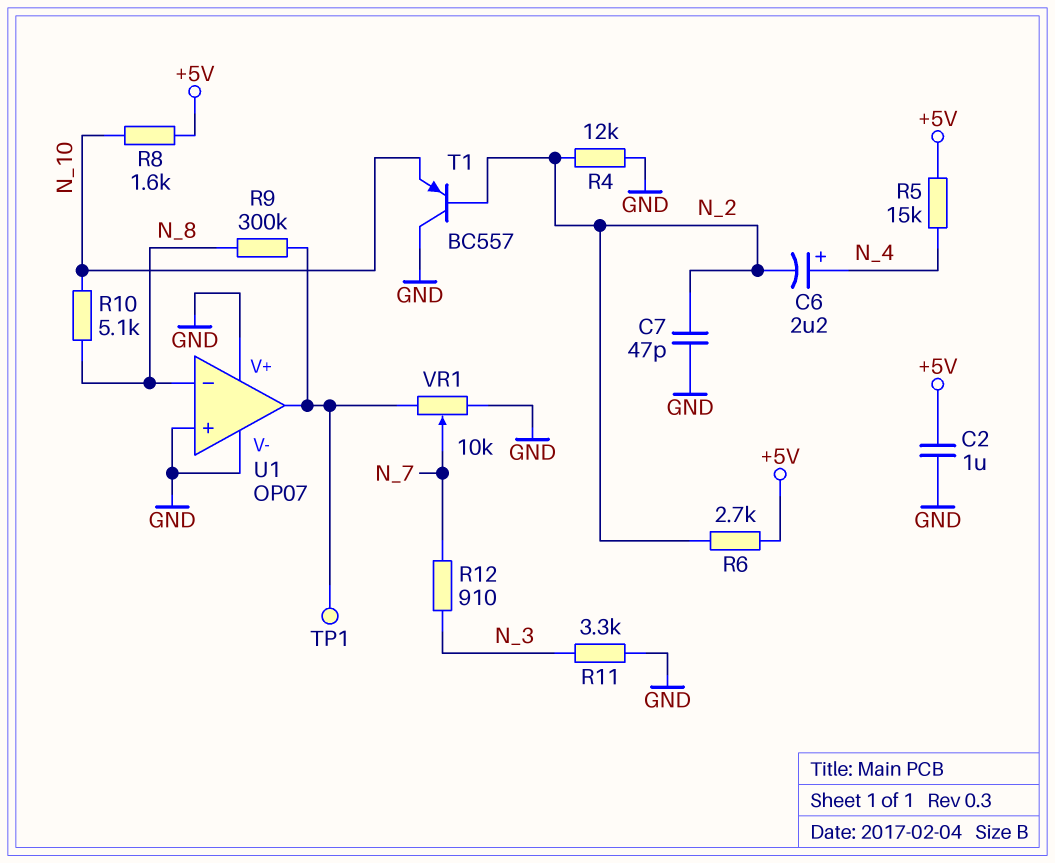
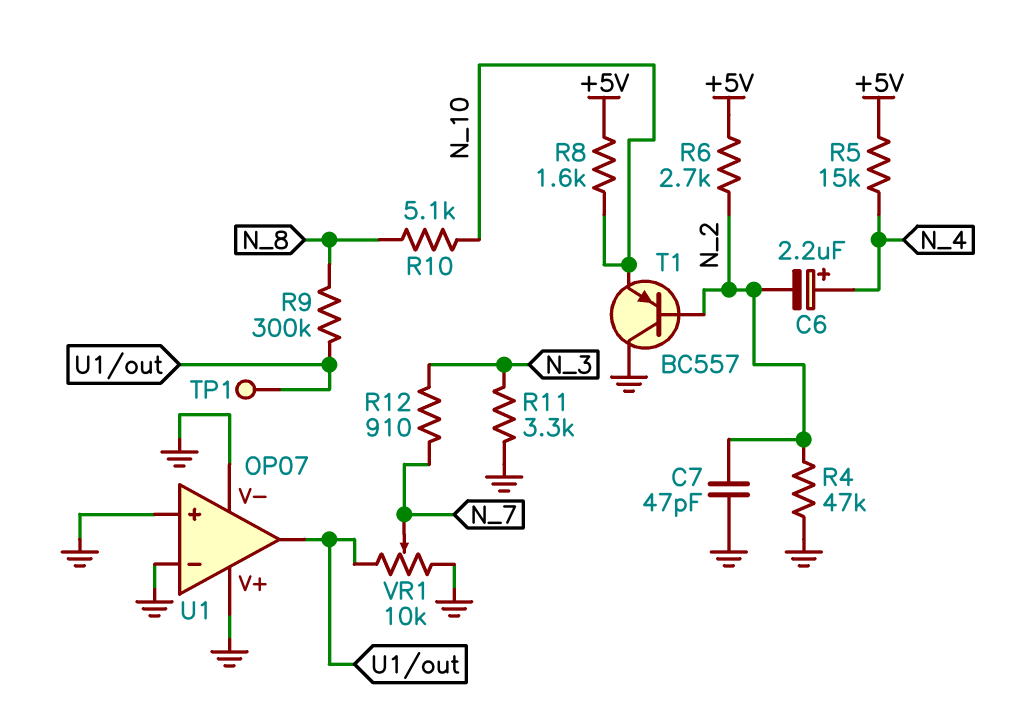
C2: 1uF (+5V, GND) -> none
R4: 12k (GND, N_2) -> 47k (GND, N_2)
U1 pin in-: N_8 -> GND

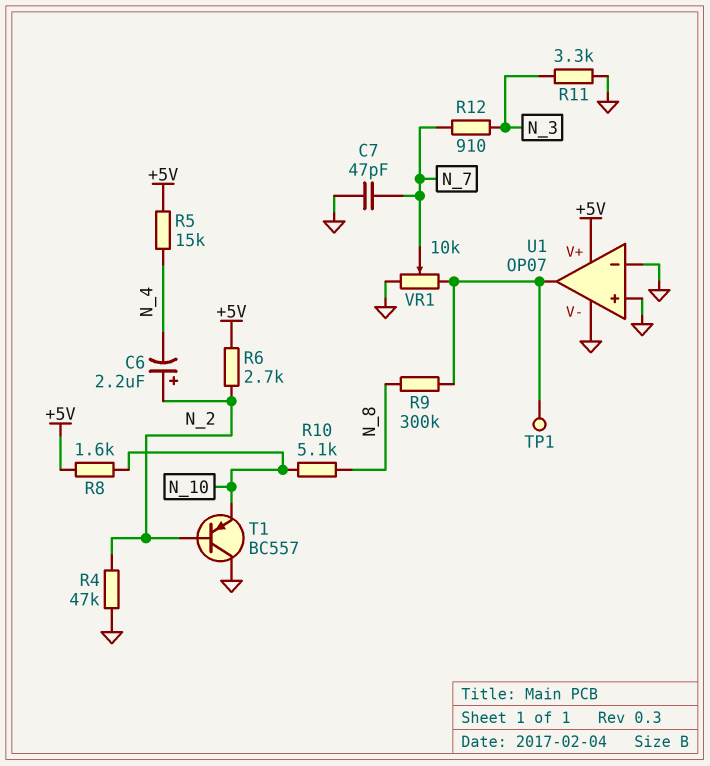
C6: 2.2uF (plus N_4, minus N_2) -> 2.2uF (plus N_2, minus N_4)
C7: 47pF (GND, N_2) -> 47pF (GND, N_7)
U1 pin V+: GND -> +5V

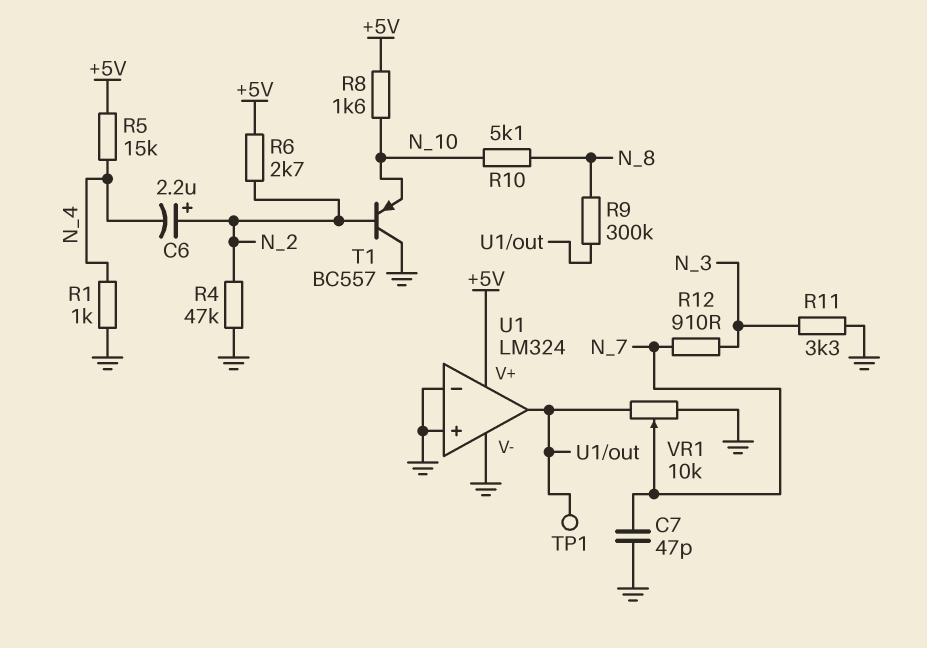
R1: none -> 1k (GND, N_4)
U1: OP07 -> LM324

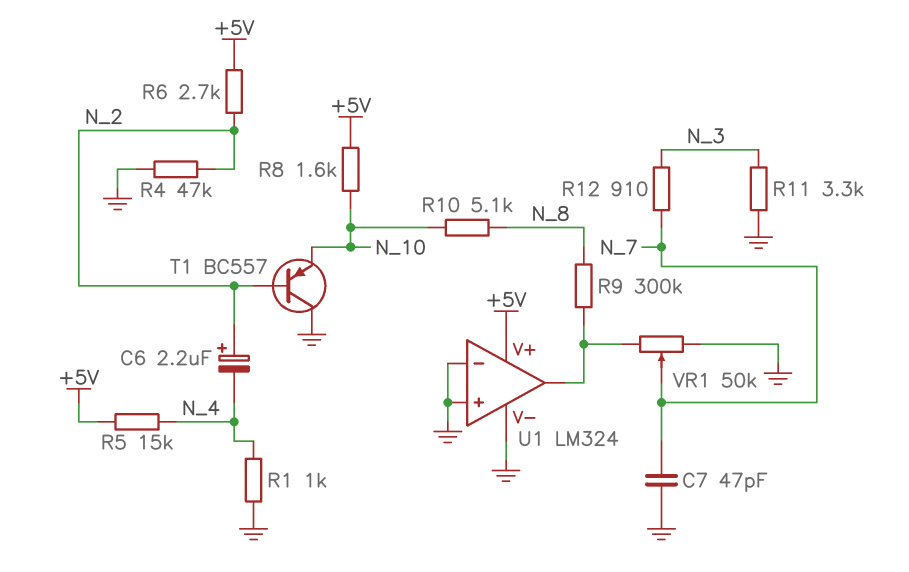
TP1: test point (U1/out) -> none
VR1: 10k (GND, U1/out, wiper N_7) -> 50k (GND, U1/out, wiper N_7)

